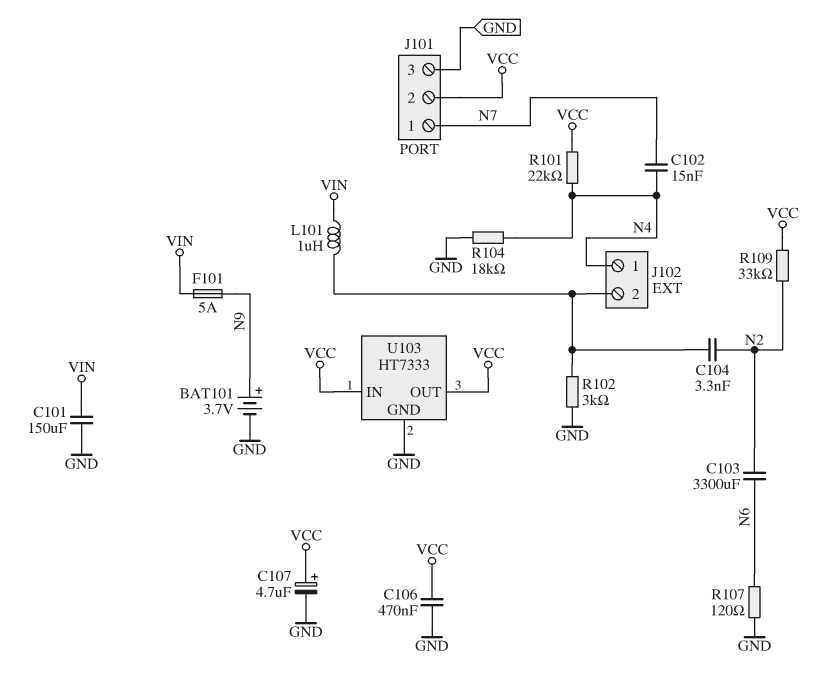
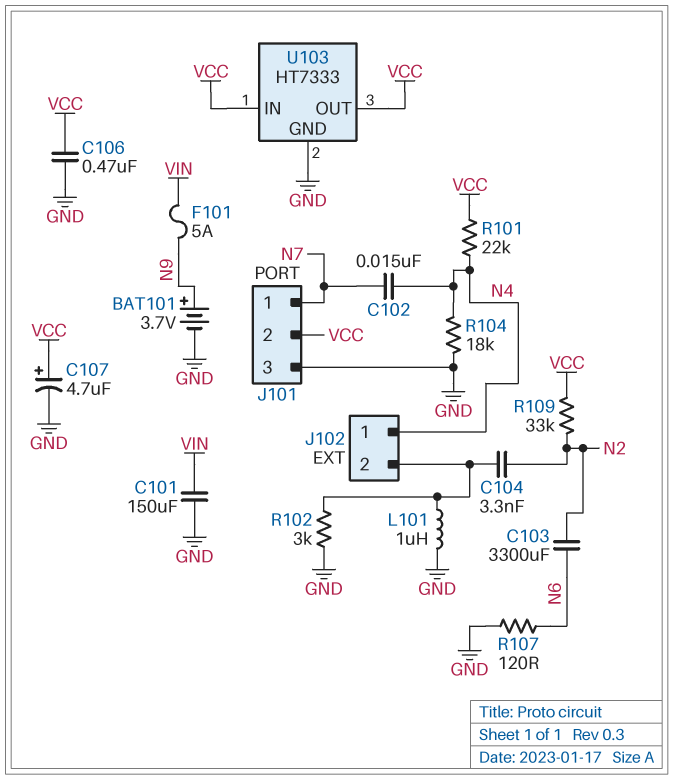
L101: 1uH (J102/2, VIN) -> 1uH (GND, J102/2)

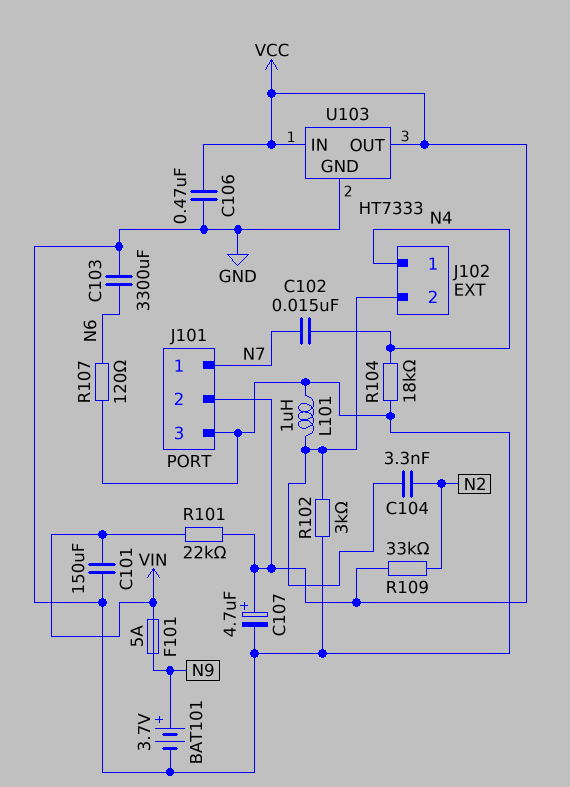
C103: 3300uF (N2, N6) -> 3300uF (GND, N6)
R101: 22k (N4, VCC) -> 22k (VCC, VIN)

